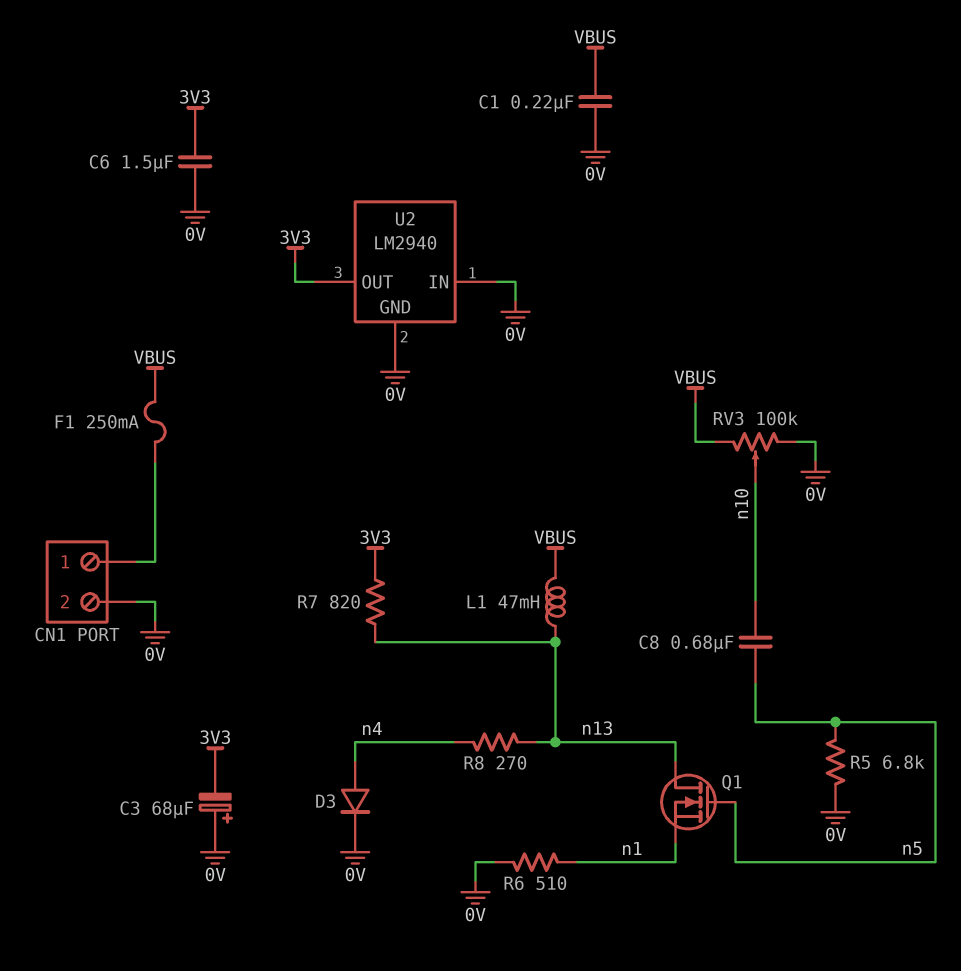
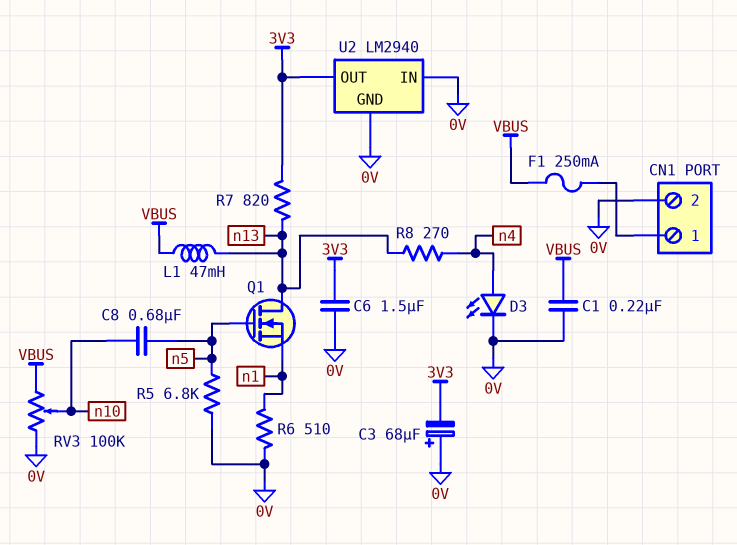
D3: diode (A n4, K 0V) -> LED (A n4, K 0V)

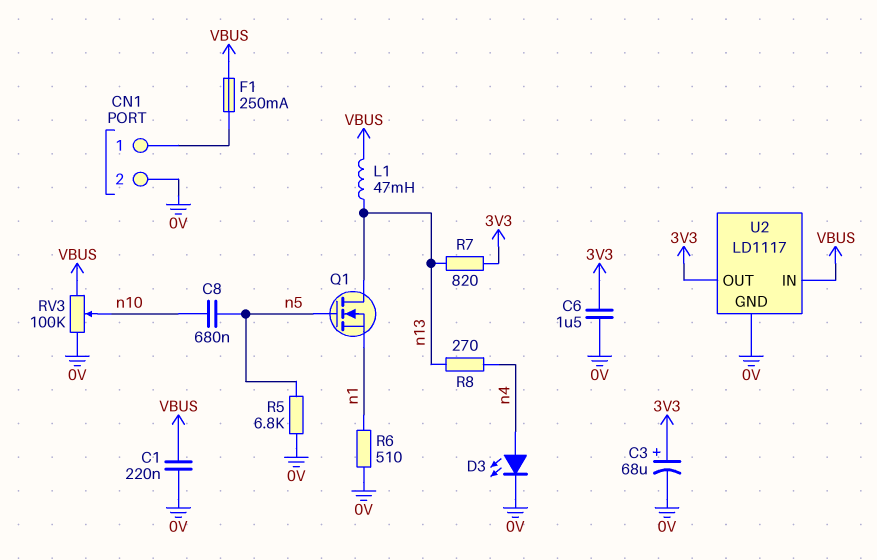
C3: 68uF (plus 0V, minus 3V3) -> 68uF (plus 3V3, minus 0V)
U2: LM2940 -> LD1117
U2 pin IN: 0V -> VBUS

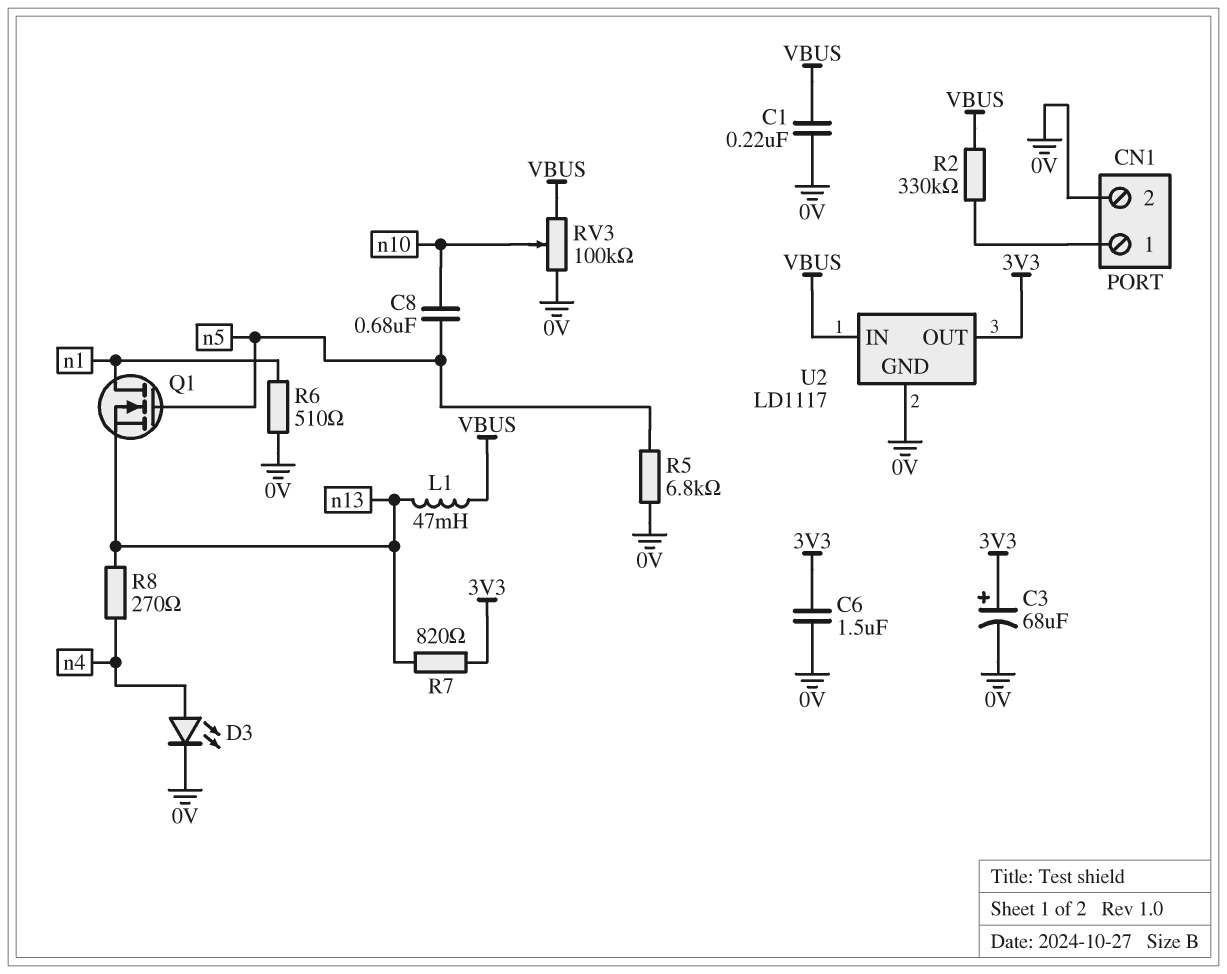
F1: 250mA (CN1/1, VBUS) -> none
Q1: NMOS (G n5, D n13, S n1) -> NMOS (G n5, D n1, S n13)
R2: none -> 330k (CN1/1, VBUS)

